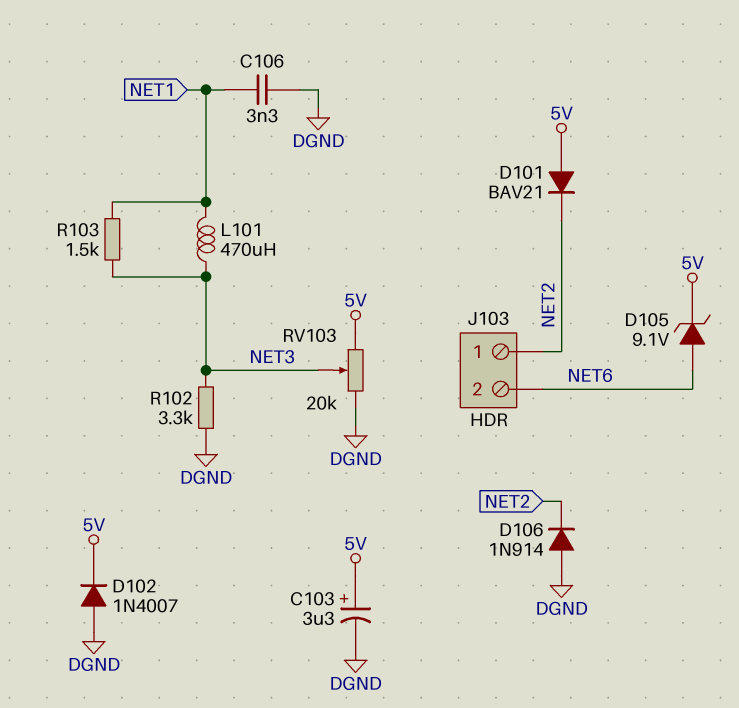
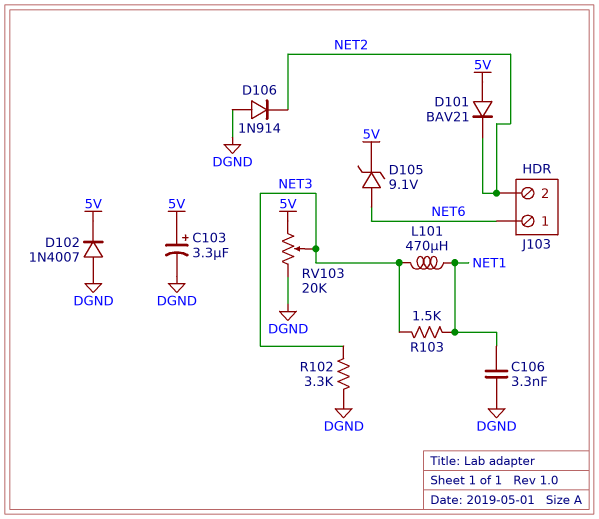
J103 pin 1: NET2 -> NET6
J103 pin 2: NET6 -> NET2

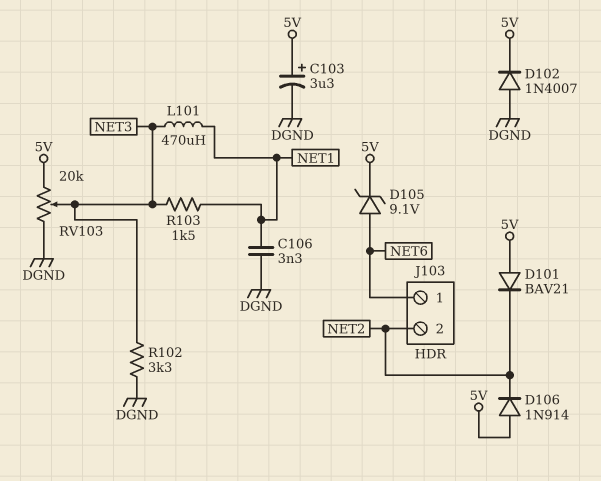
D106: diode 1N914 (A DGND, K NET2) -> diode 1N914 (A 5V, K NET2)

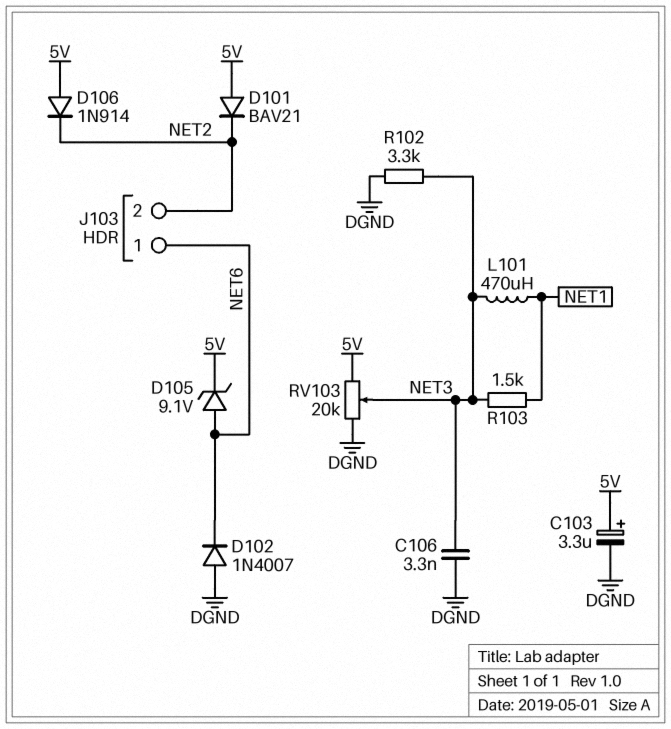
C106: 3.3nF (DGND, NET1) -> 3.3nF (DGND, NET3)
D102: diode 1N4007 (A DGND, K 5V) -> diode 1N4007 (A DGND, K NET6)

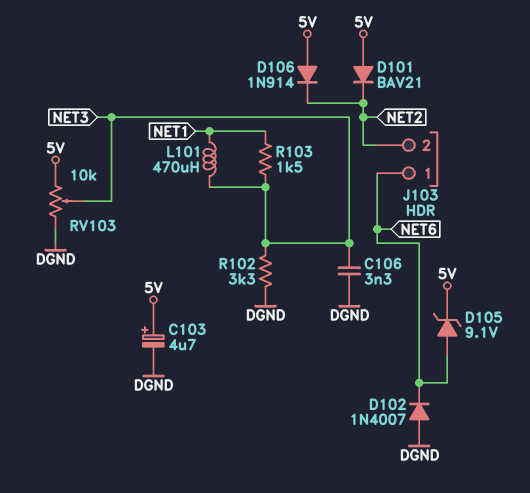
C103: 3.3uF (plus 5V, minus DGND) -> 4.7uF (plus 5V, minus DGND)
RV103: 20k (5V, DGND, wiper NET3) -> 10k (5V, DGND, wiper NET3)

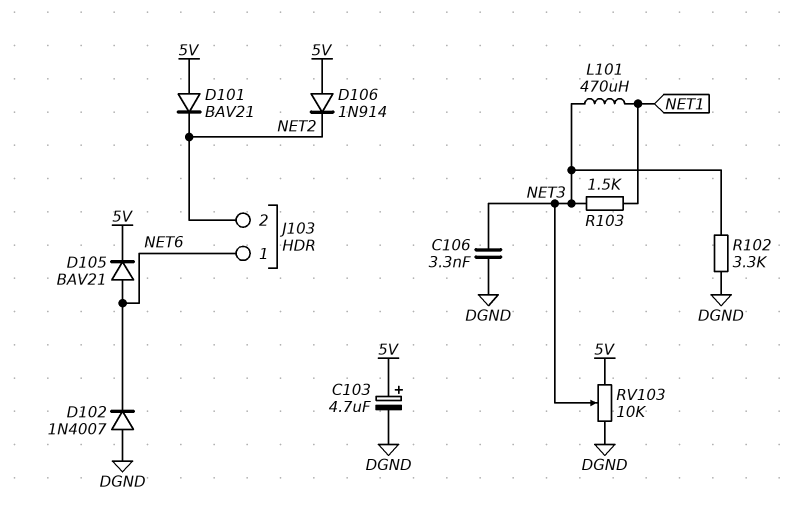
D105: zener 9.1V (A NET6, K 5V) -> diode BAV21 (A NET6, K 5V)

